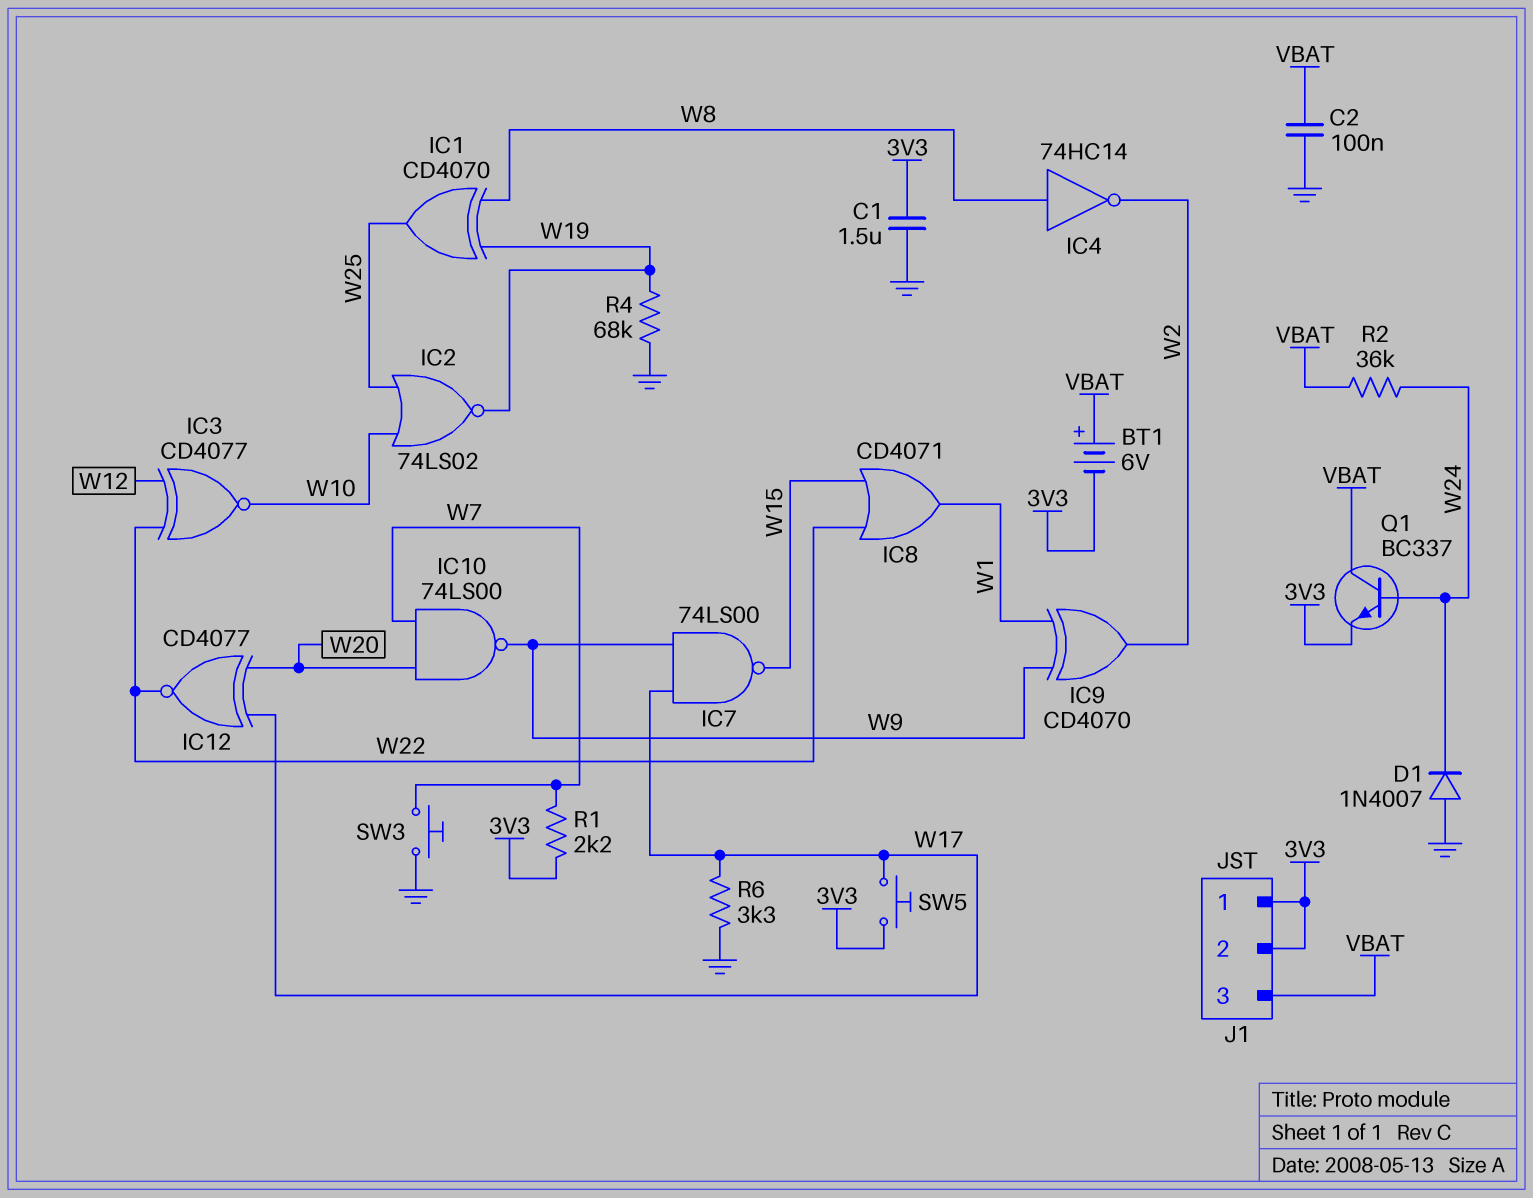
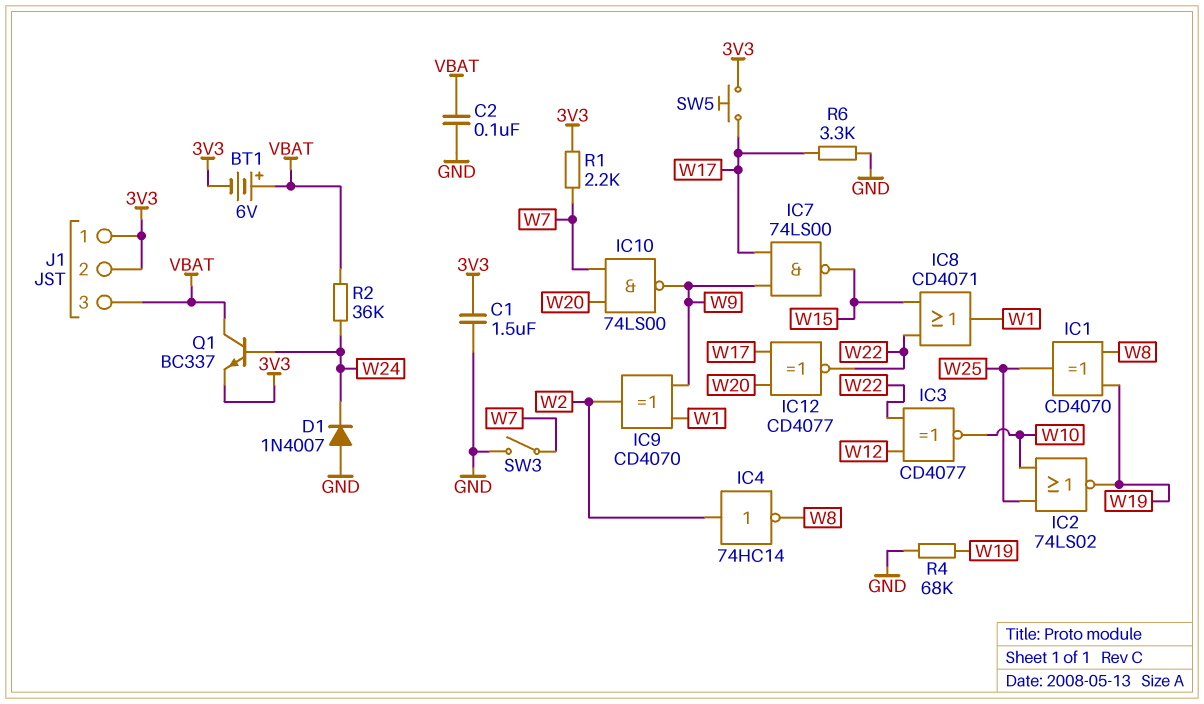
IC4: NOT 74HC14 (in W8, out W2) -> NOT 74HC14 (in W2, out W8)
SW3: button (GND, W7) -> switch (GND, W7)

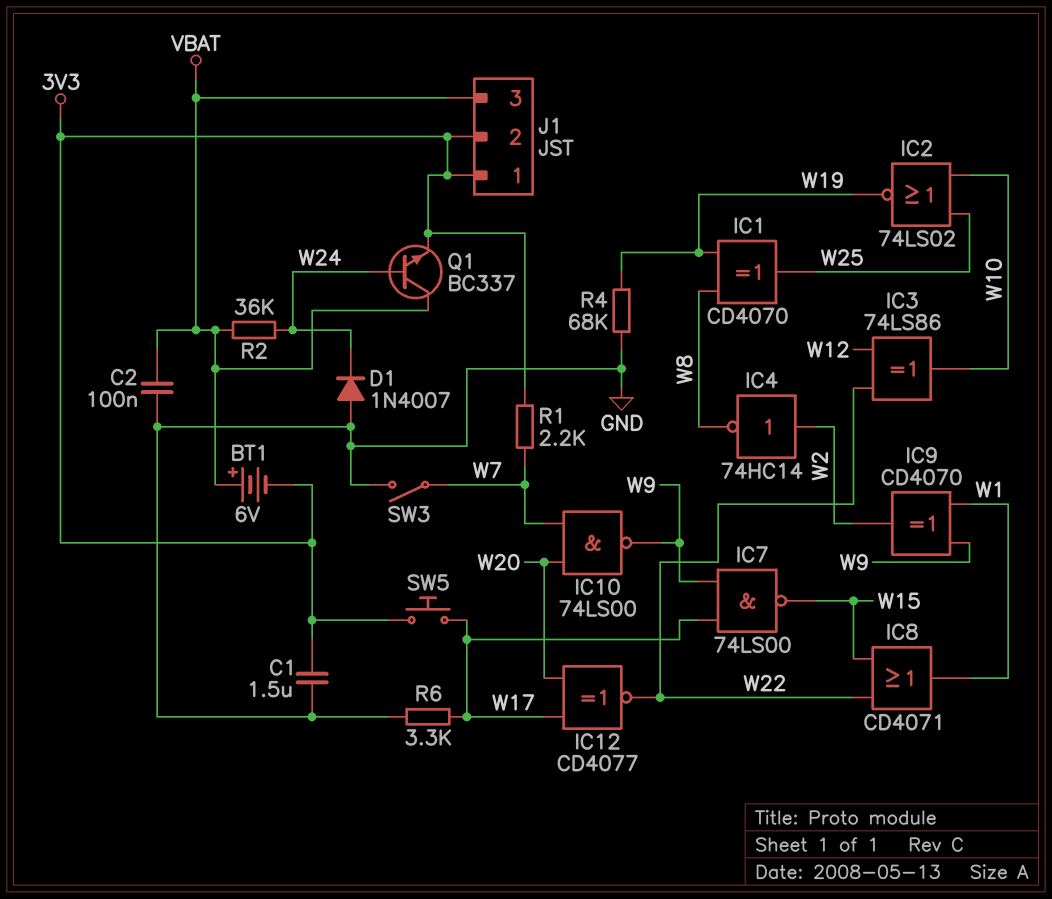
IC3: XNOR CD4077 (in W12, in W22, out W10) -> XOR 74LS86 (in W12, in W22, out W10)

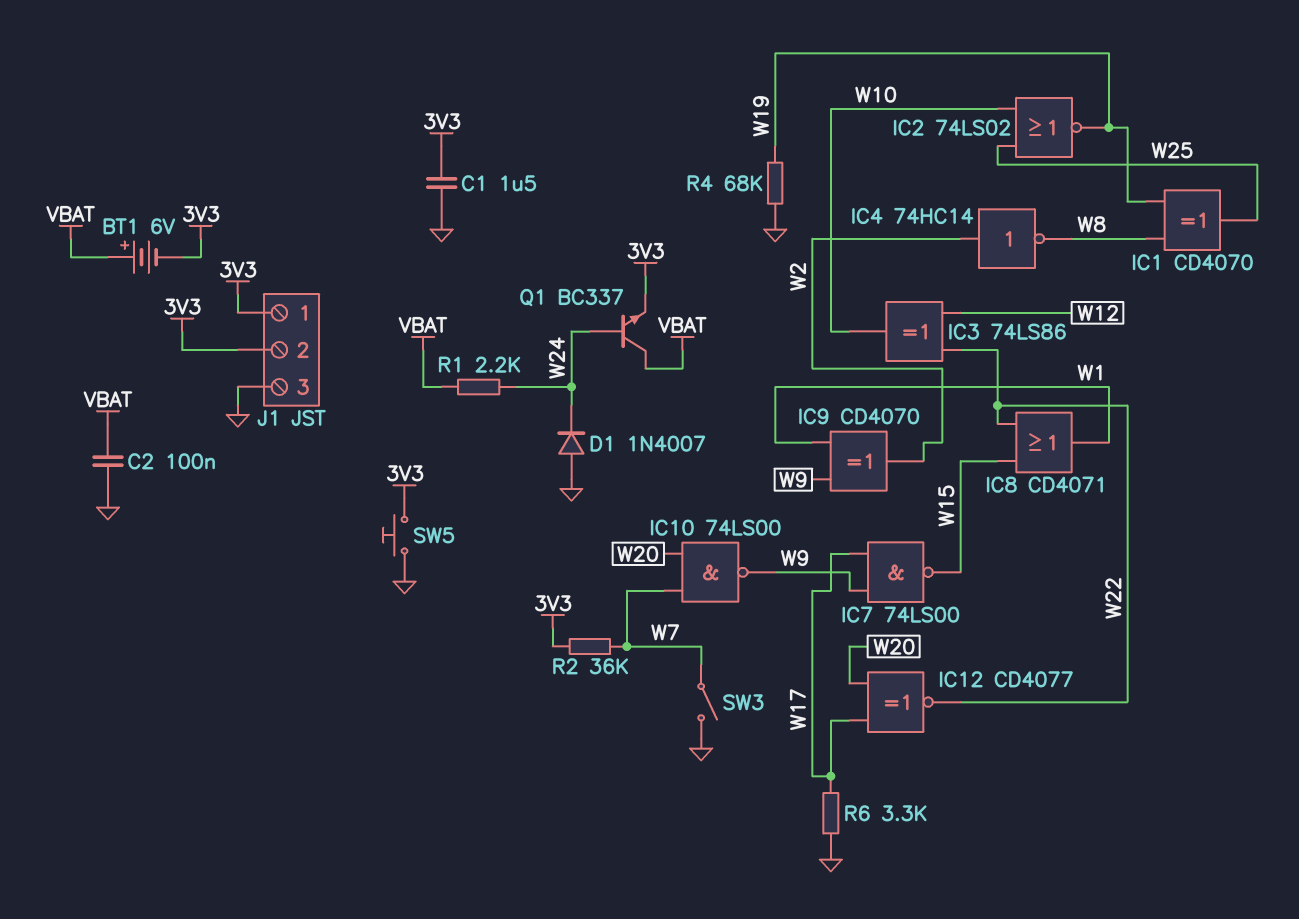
J1 pin 3: VBAT -> GND
R1: 2.2k (3V3, W7) -> 2.2k (VBAT, W24)
R2: 36k (VBAT, W24) -> 36k (3V3, W7)
SW5: button (3V3, W17) -> button (3V3, GND)

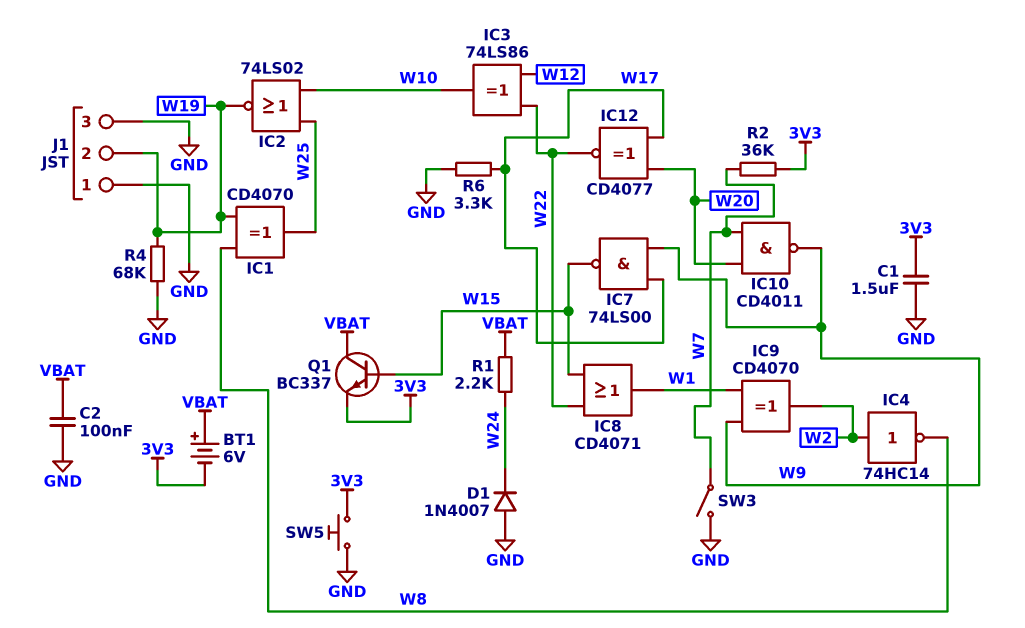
IC10: NAND 74LS00 (in W7, in W20, out W9) -> NAND CD4011 (in W7, in W20, out W9)
J1 pin 1: 3V3 -> GND
J1 pin 2: 3V3 -> W19
Q1: NPN BC337 (B W24, C VBAT, E 3V3) -> NPN BC337 (B W15, C VBAT, E 3V3)

